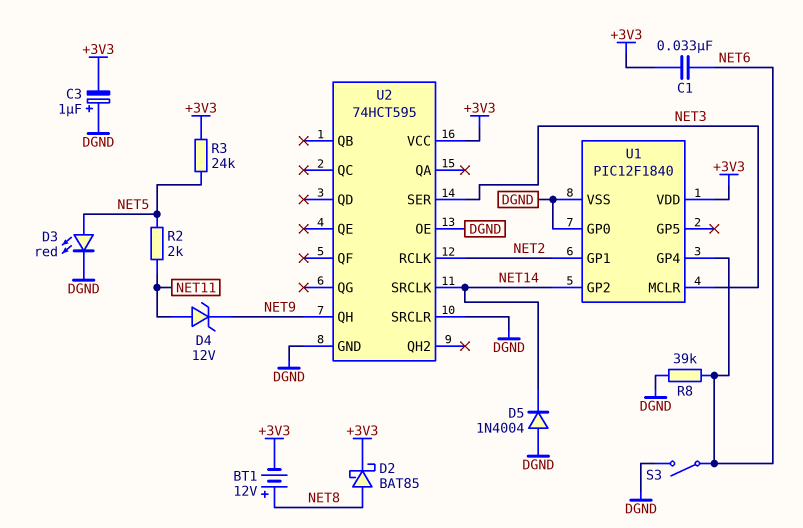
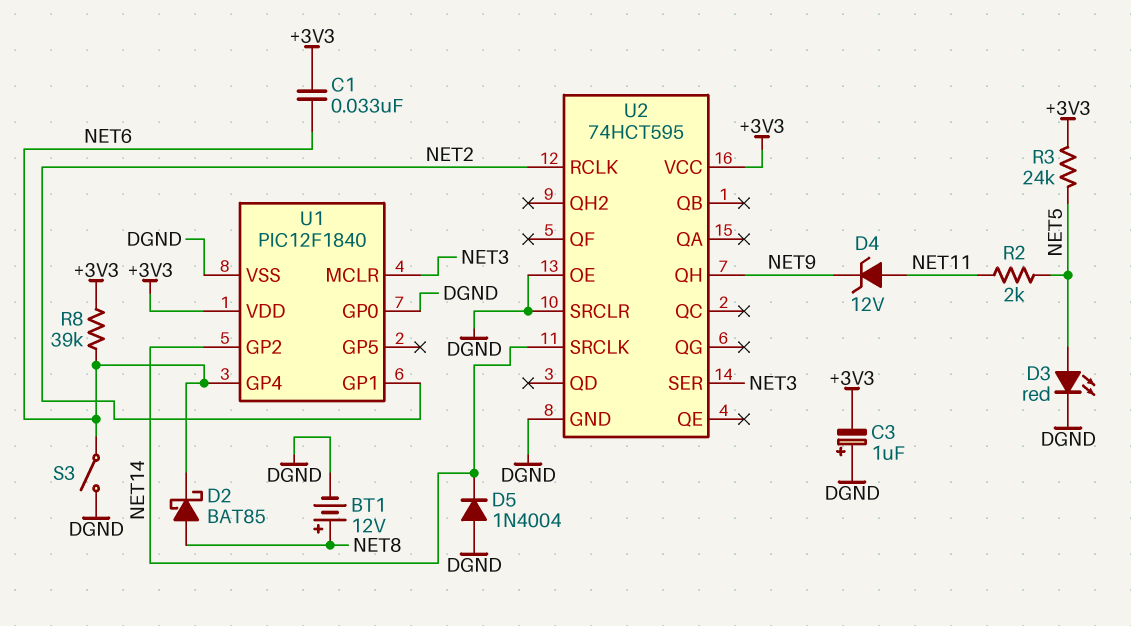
BT1: 12V (plus NET8, minus +3V3) -> 12V (plus NET8, minus DGND)
D2: schottky BAT85 (A NET8, K +3V3) -> schottky BAT85 (A NET8, K NET6)
R8: 39k (DGND, NET6) -> 39k (+3V3, NET6)

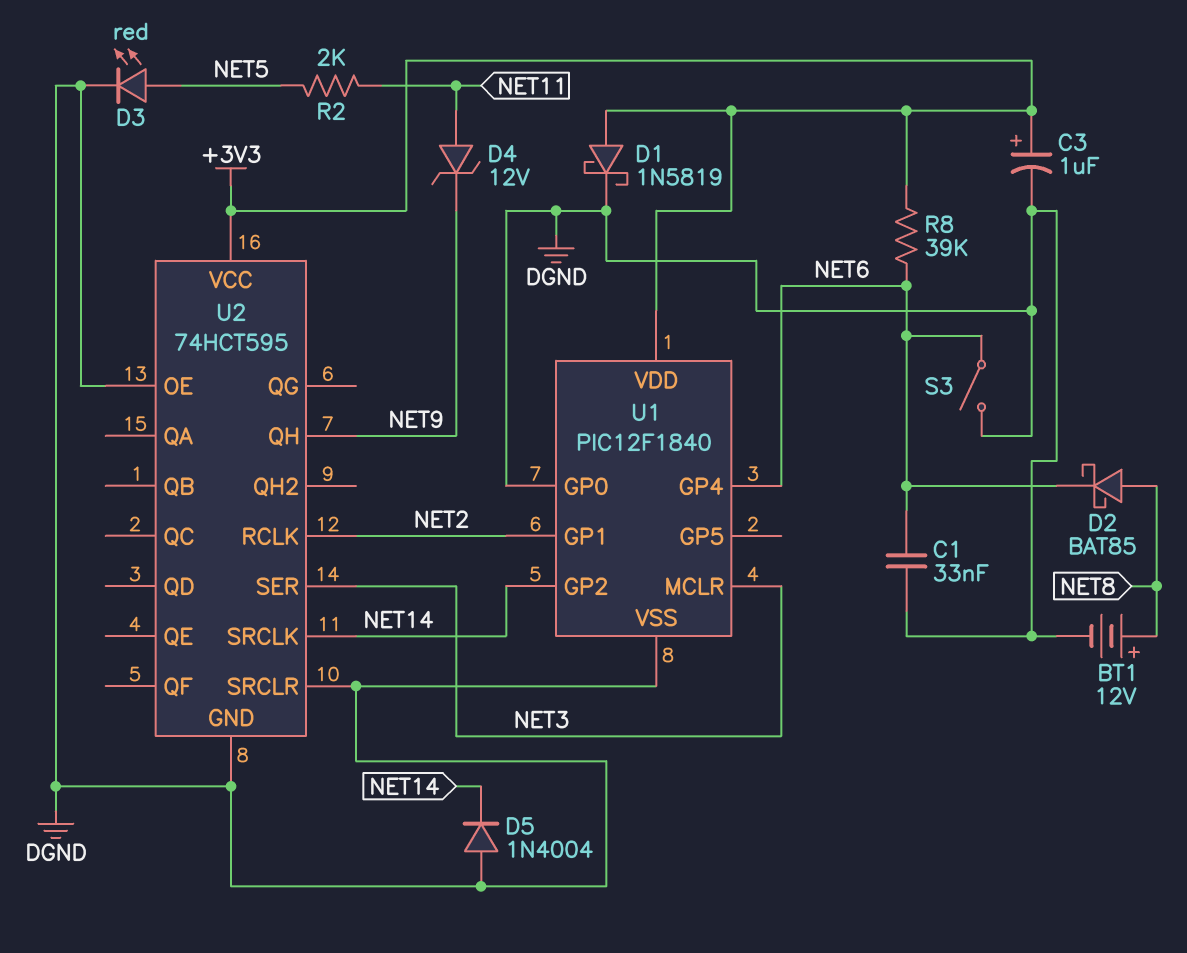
C1: 33nF (+3V3, NET6) -> 33nF (DGND, NET6)
C3: 1uF (plus DGND, minus +3V3) -> 1uF (plus +3V3, minus DGND)
D1: none -> schottky 1N5819 (A +3V3, K DGND)
R3: 24k (+3V3, NET5) -> none

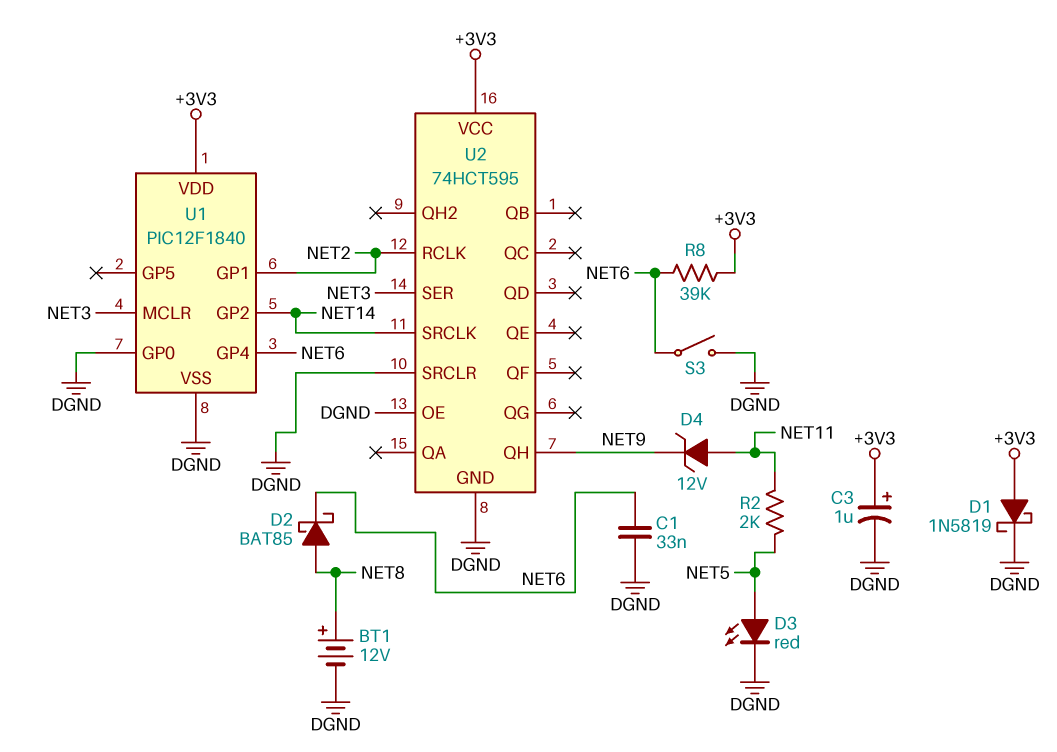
D5: diode 1N4004 (A DGND, K NET14) -> none

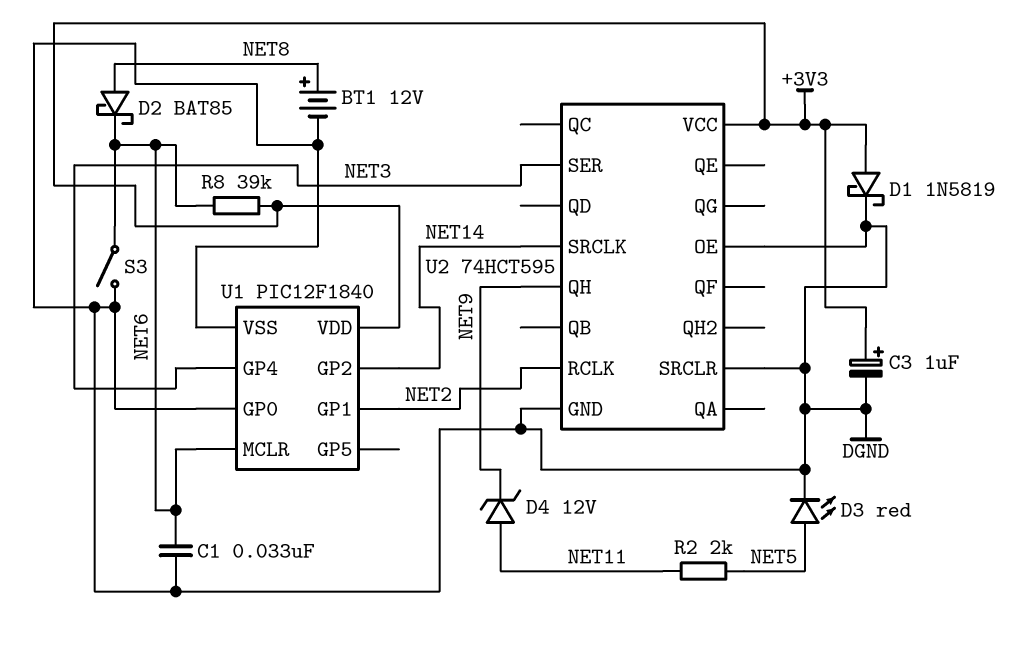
U1 pin GP4: NET6 -> NET3
U1 pin MCLR: NET3 -> NET6

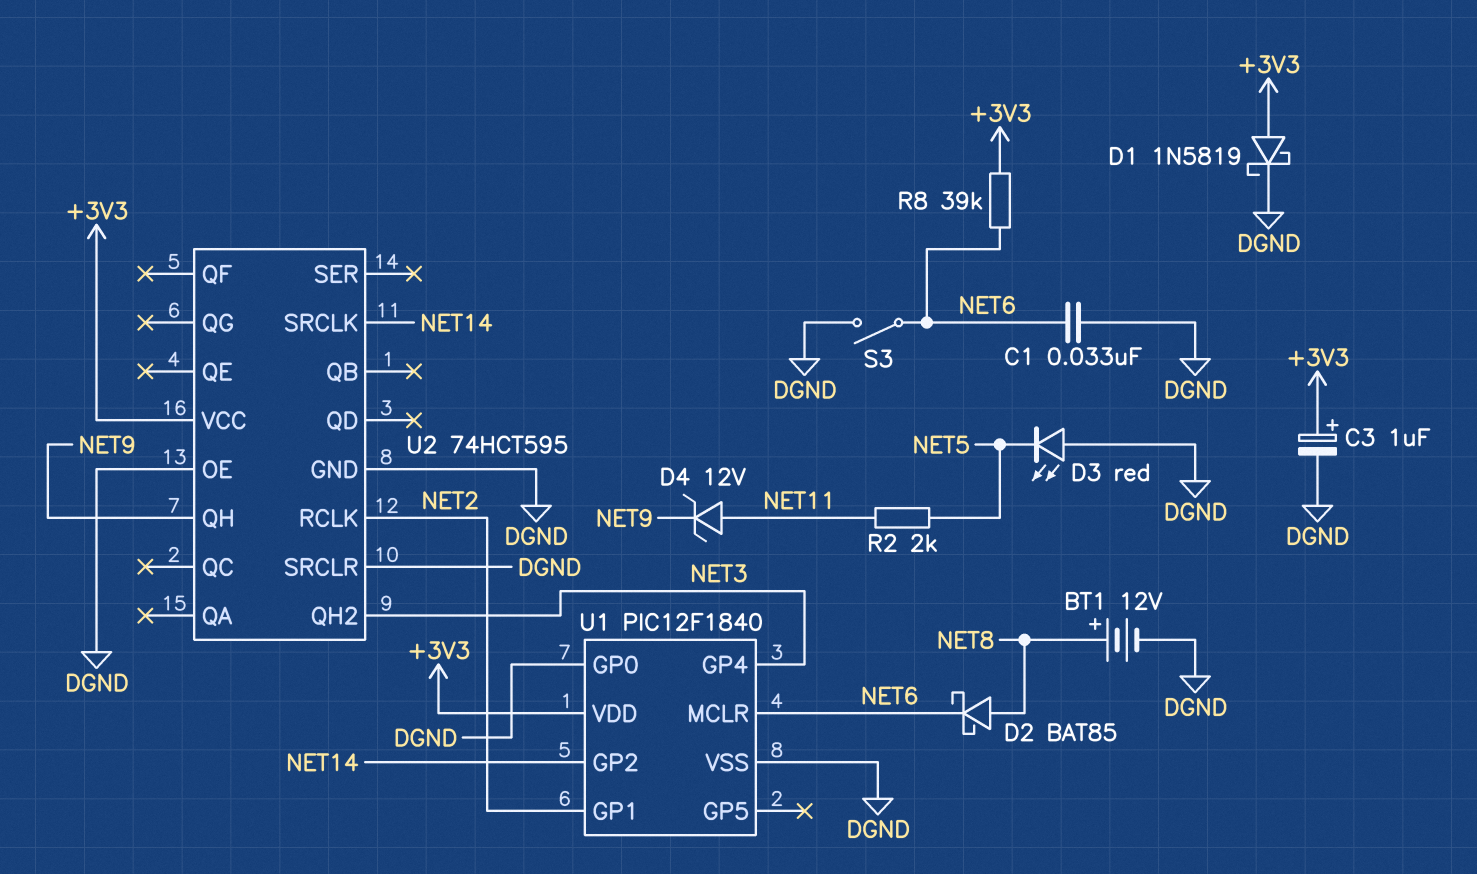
D3: LED red (A NET5, K DGND) -> LED red (A DGND, K NET5)
U2 pin QH2: none -> NET3
U2 pin SER: NET3 -> none

